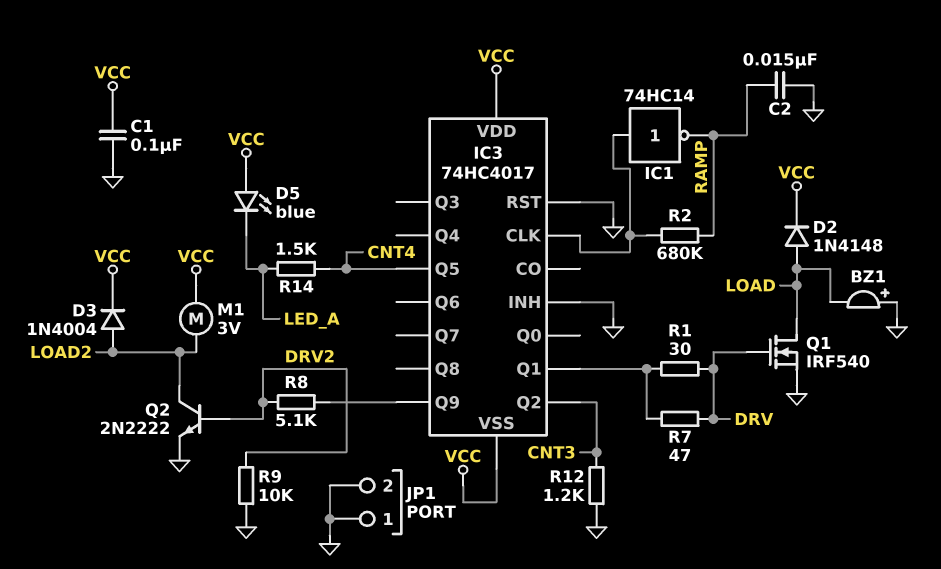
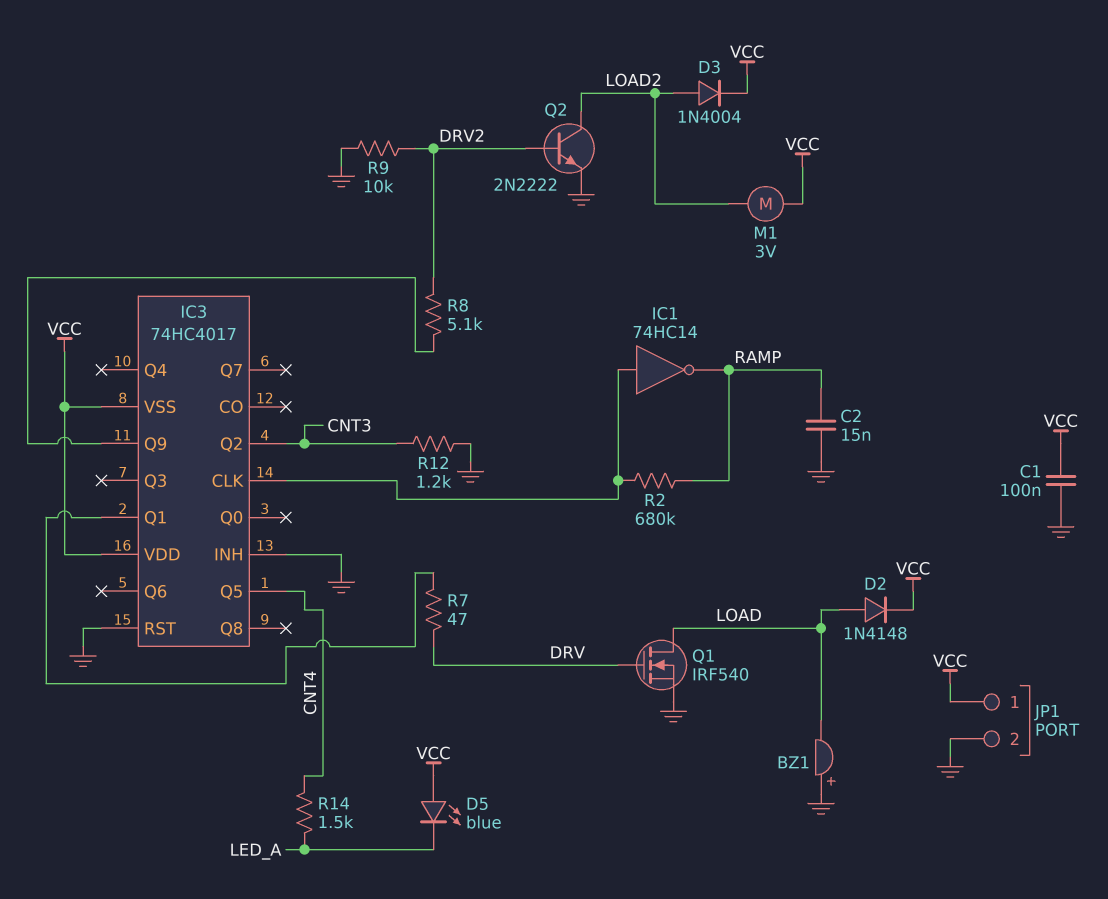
JP1 pin 1: GND -> VCC
R1: 30 (DRV, IC3/Q1) -> none

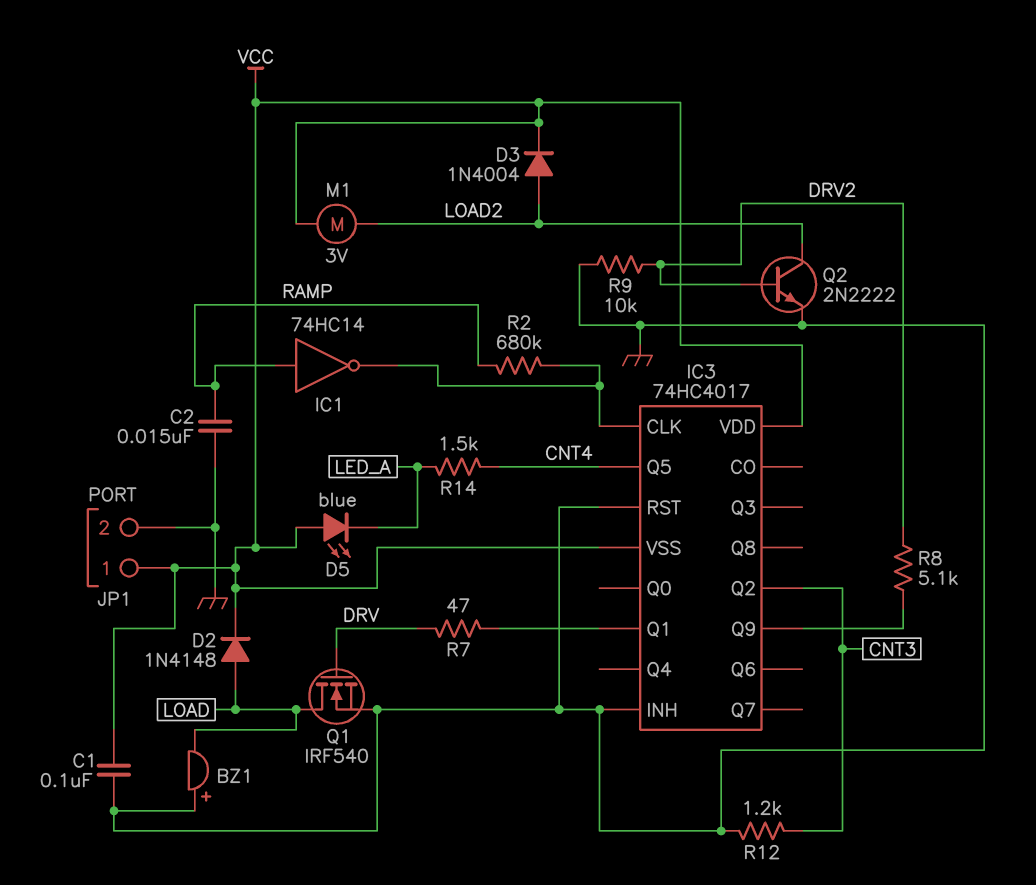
IC1: NOT 74HC14 (in IC3/CLK, out RAMP) -> NOT 74HC14 (in RAMP, out IC3/CLK)

